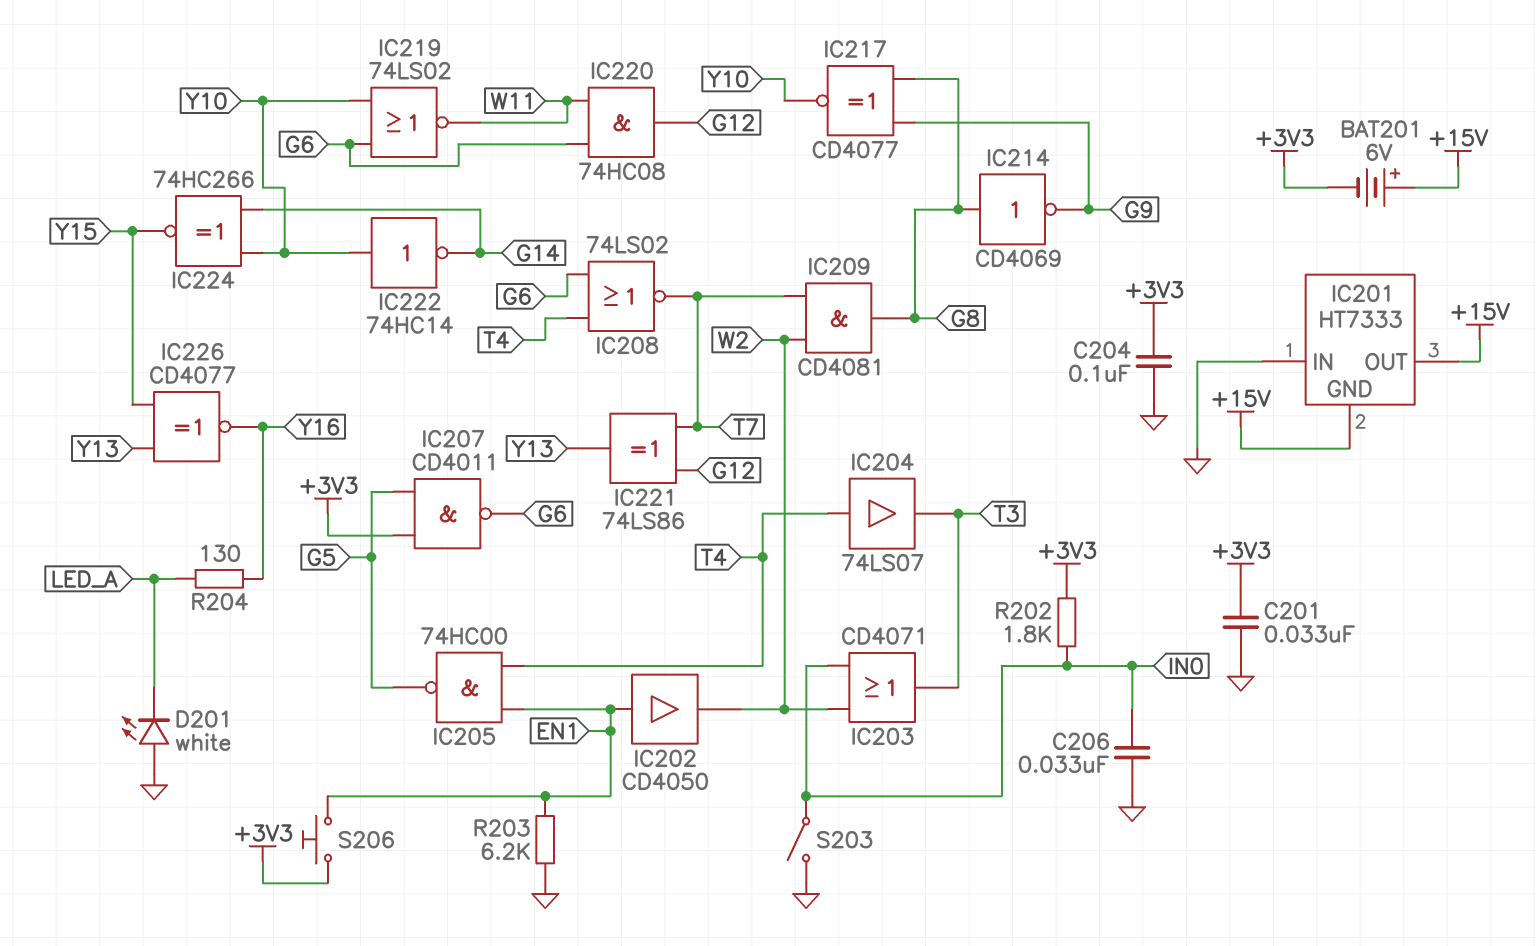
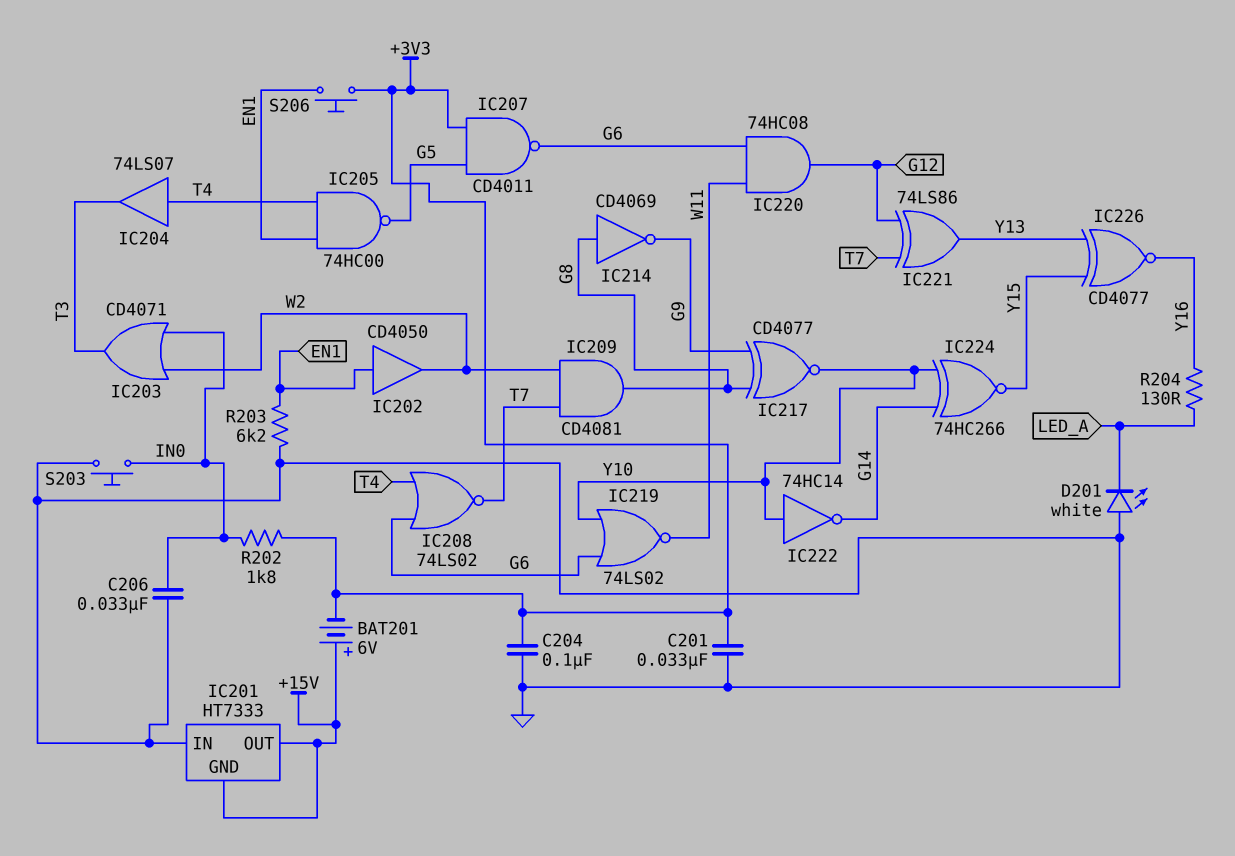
S203: switch (GND, IN0) -> button (GND, IN0)

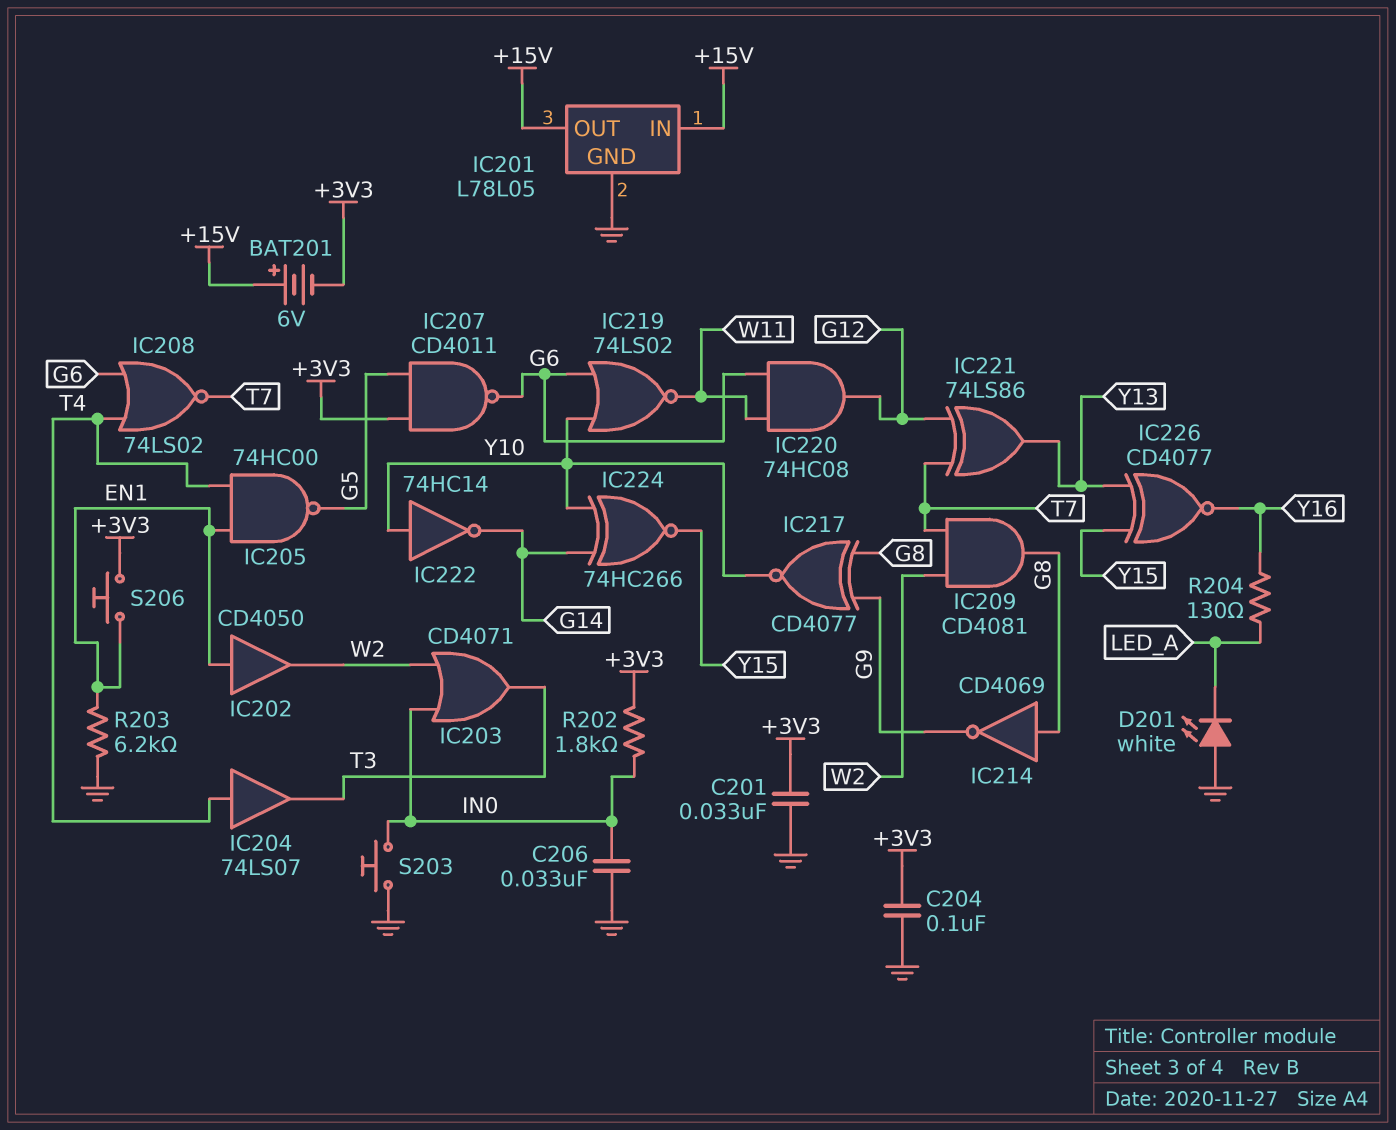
IC201: HT7333 -> L78L05
IC201 pin GND: +15V -> GND
IC201 pin IN: GND -> +15V

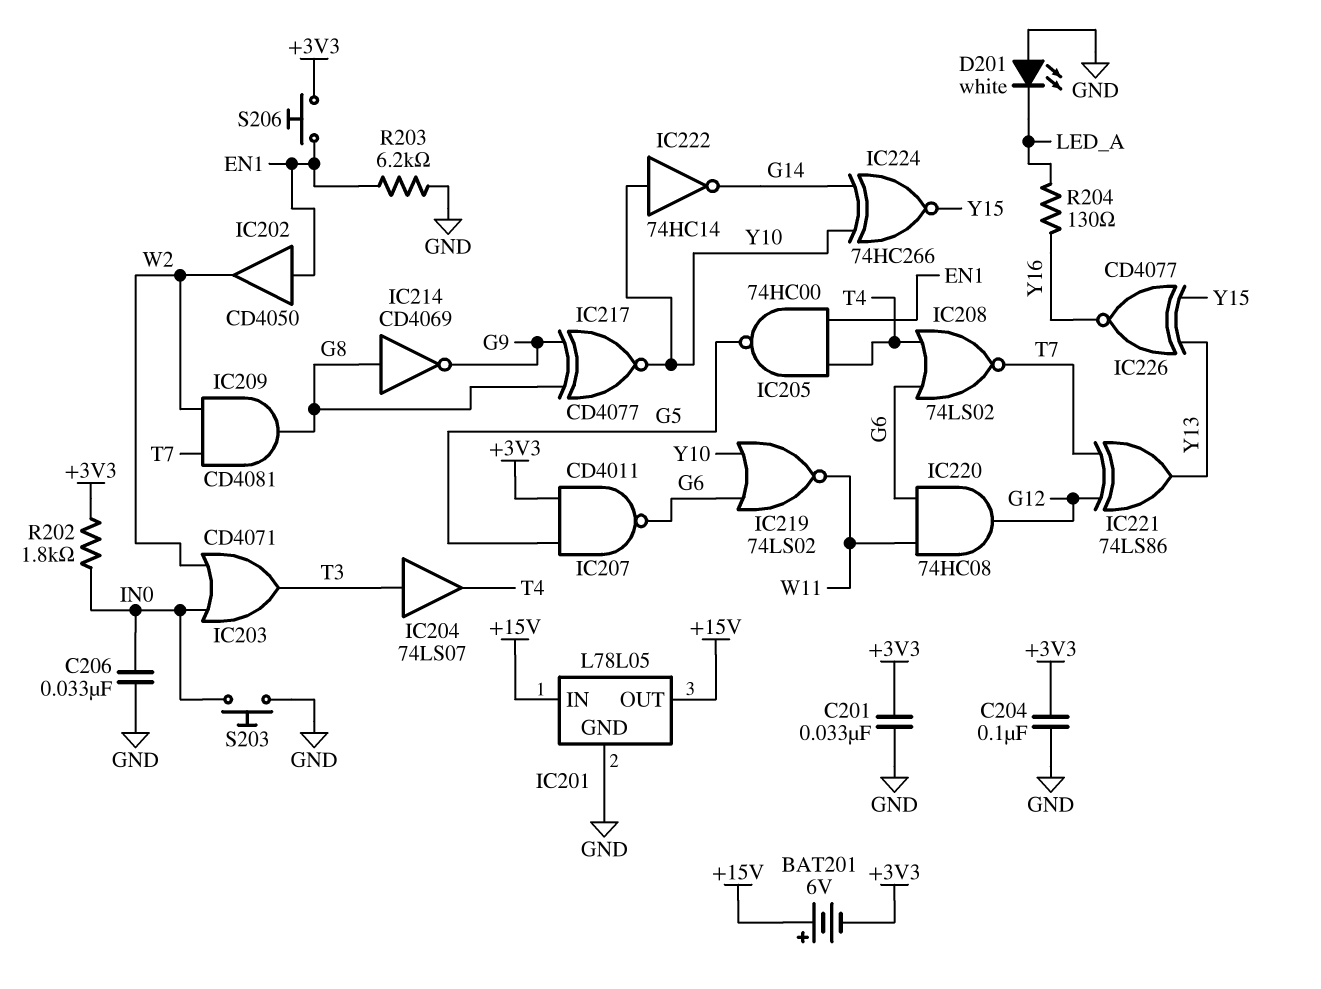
IC204: buffer 74LS07 (in T4, out T3) -> buffer 74LS07 (in T3, out T4)

